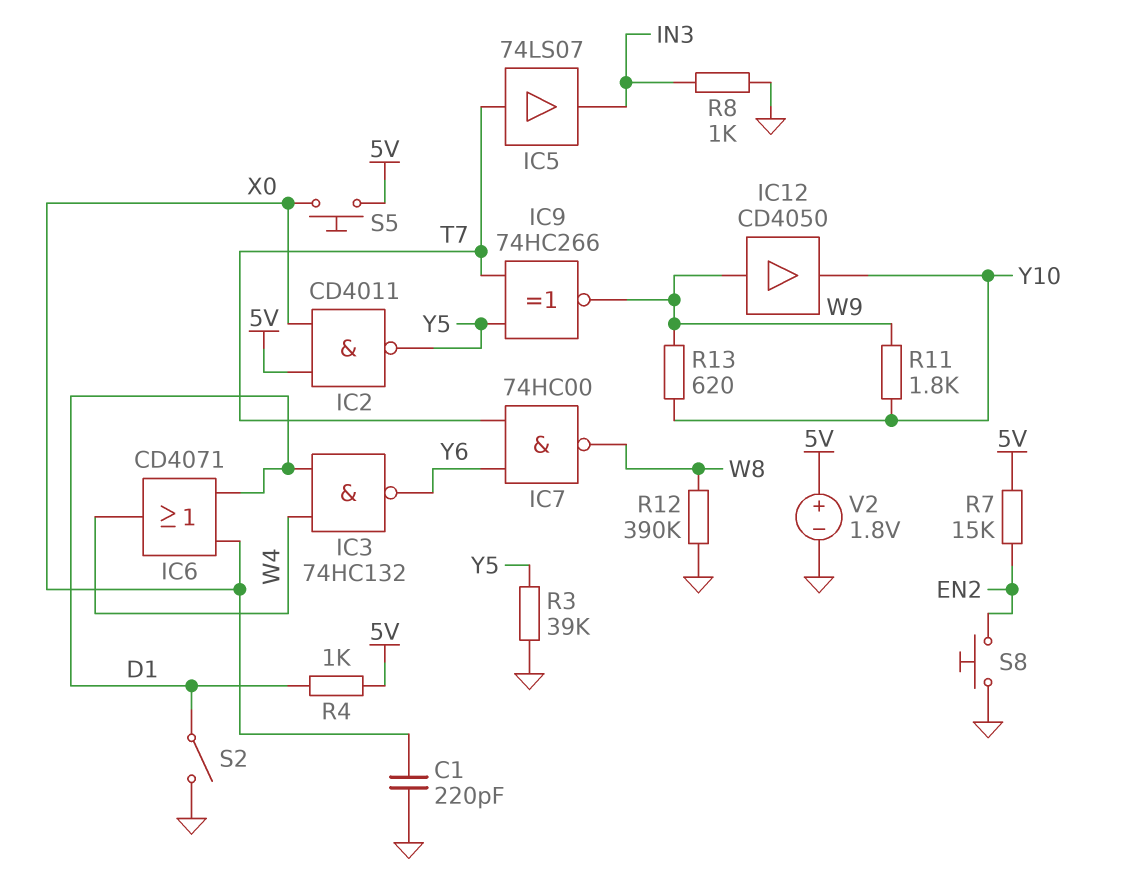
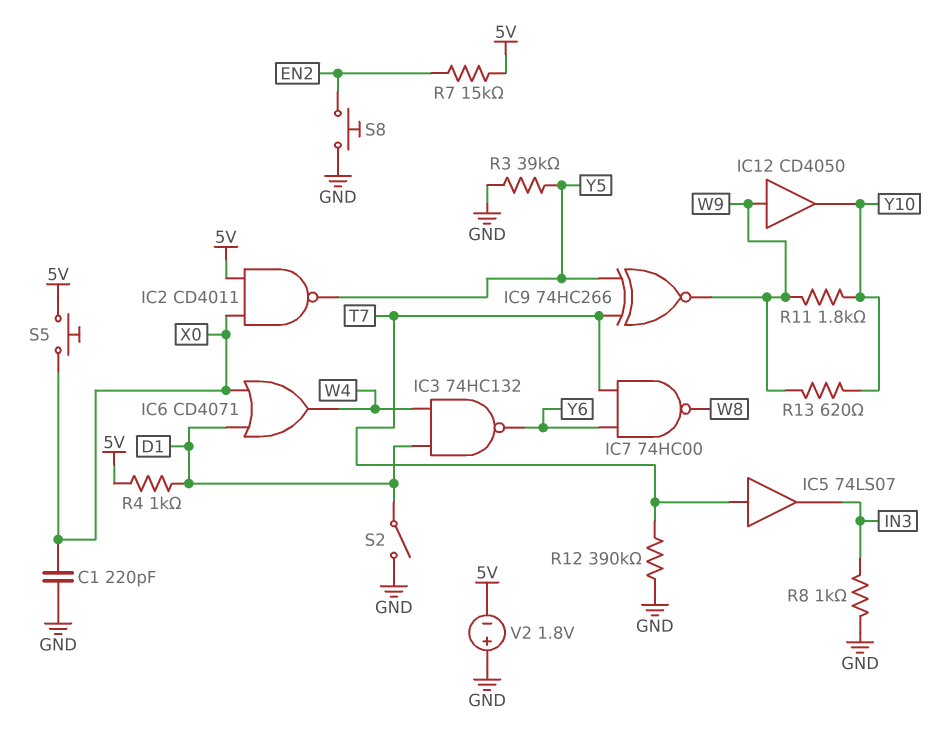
R12: 390k (GND, W8) -> 390k (GND, T7)
V2: 1.8V (plus 5V, minus GND) -> 1.8V (plus GND, minus 5V)

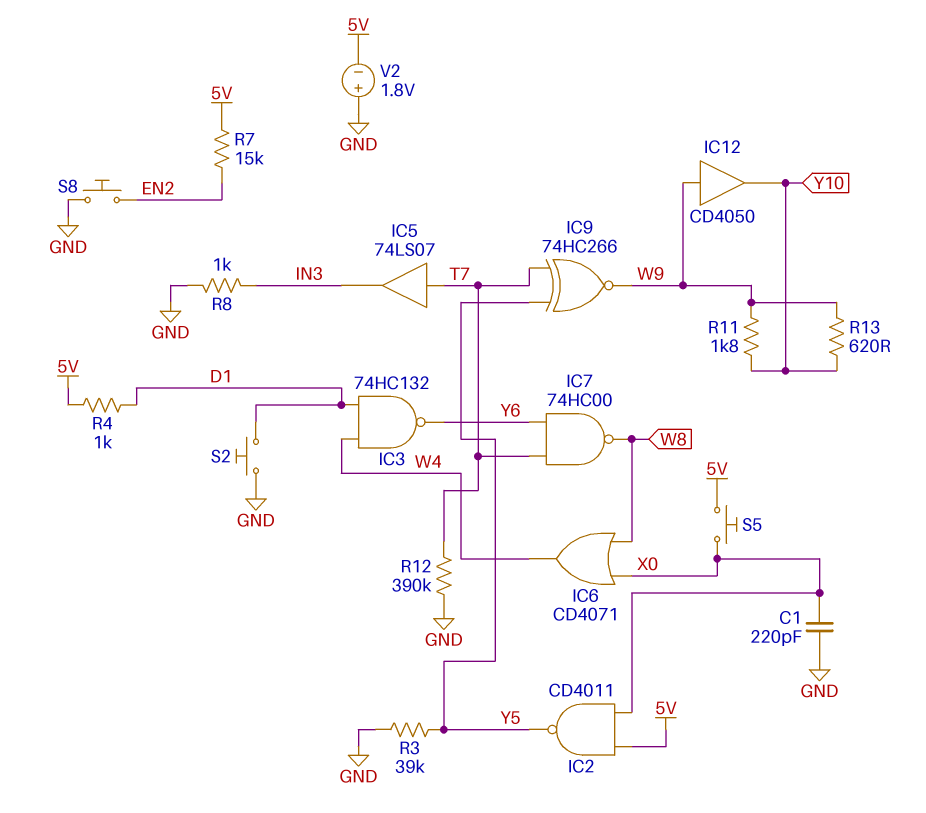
IC6: OR CD4071 (in D1, in X0, out W4) -> OR CD4071 (in W8, in X0, out W4)
S2: switch (D1, GND) -> button (D1, GND)

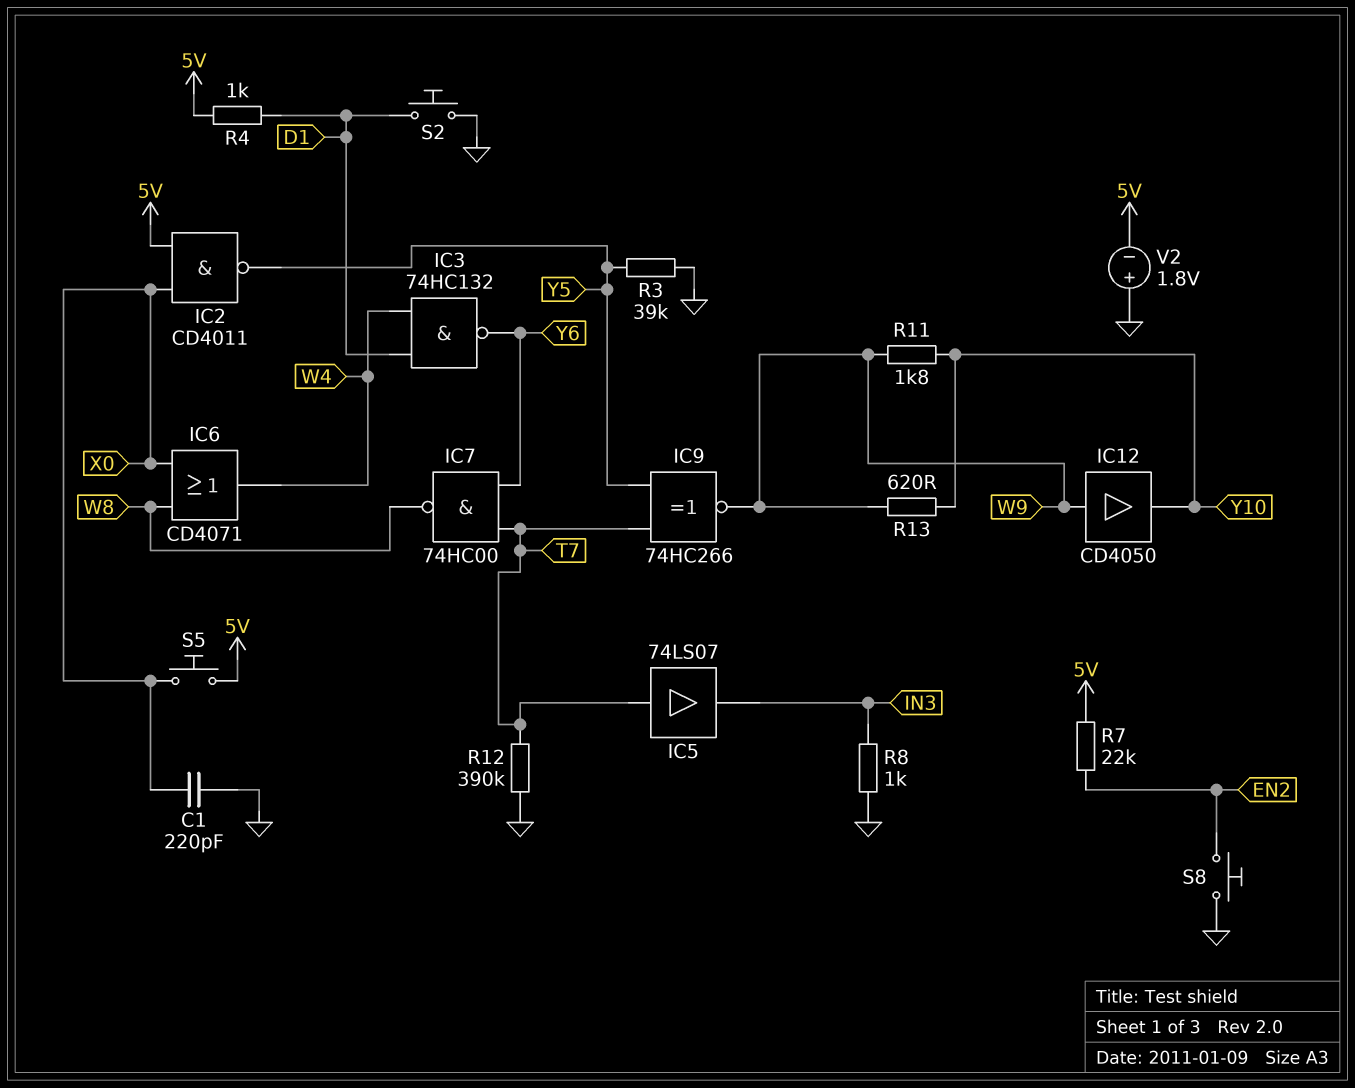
R7: 15k (5V, EN2) -> 22k (5V, EN2)

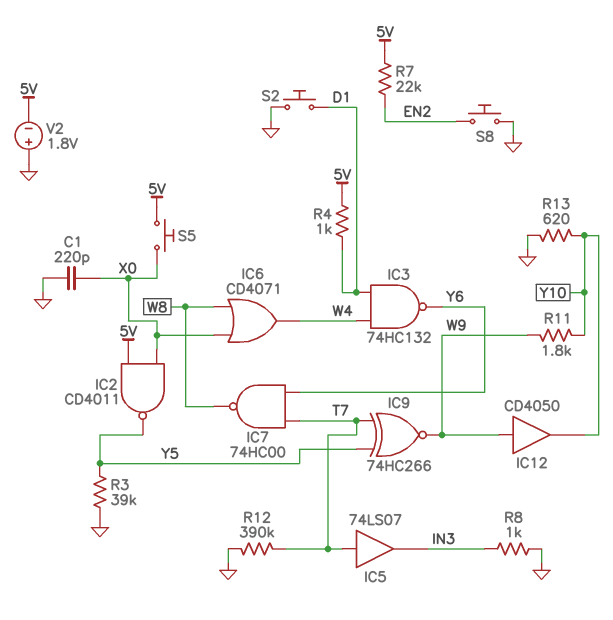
R13: 620 (W9, Y10) -> 620 (GND, Y10)

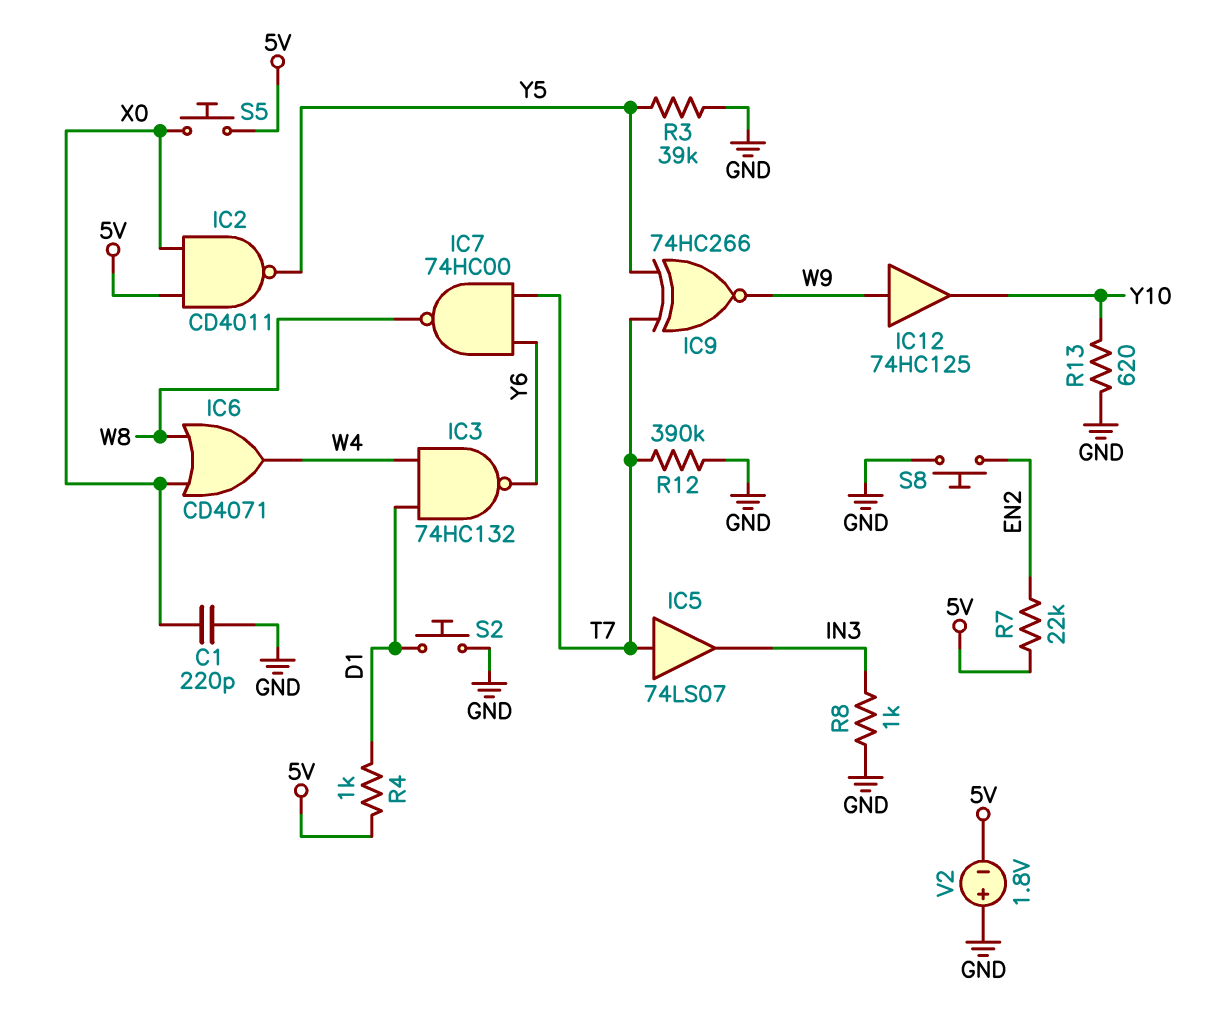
IC12: buffer CD4050 (in W9, out Y10) -> buffer 74HC125 (in W9, out Y10)
R11: 1.8k (W9, Y10) -> none

